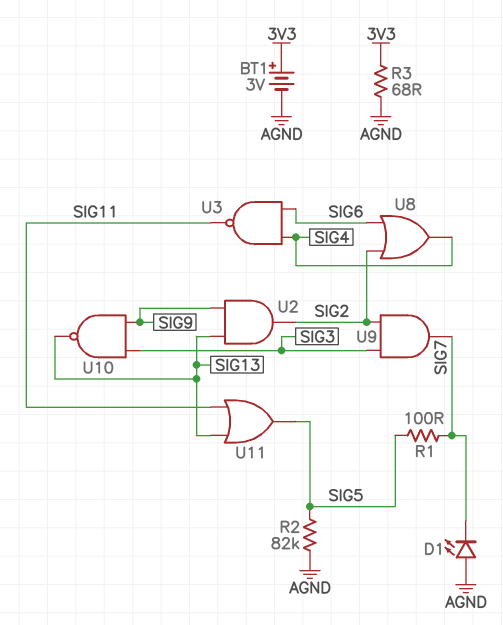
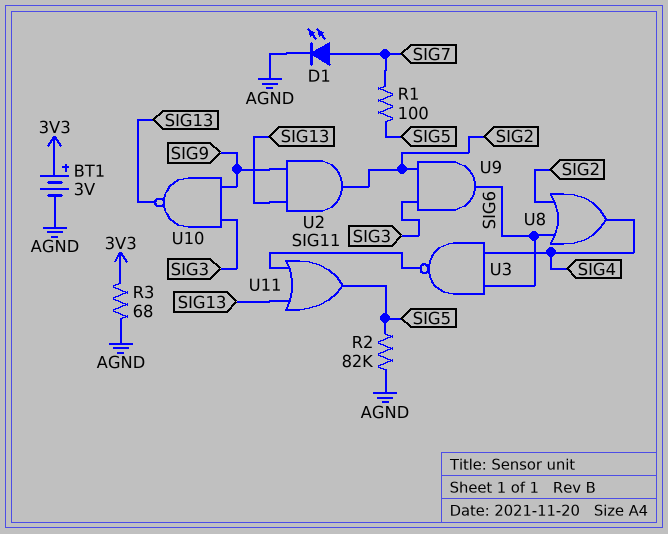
D1: LED (A AGND, K SIG7) -> LED (A SIG7, K AGND)
U9: AND (in SIG2, in SIG3, out SIG7) -> AND (in SIG2, in SIG3, out SIG6)

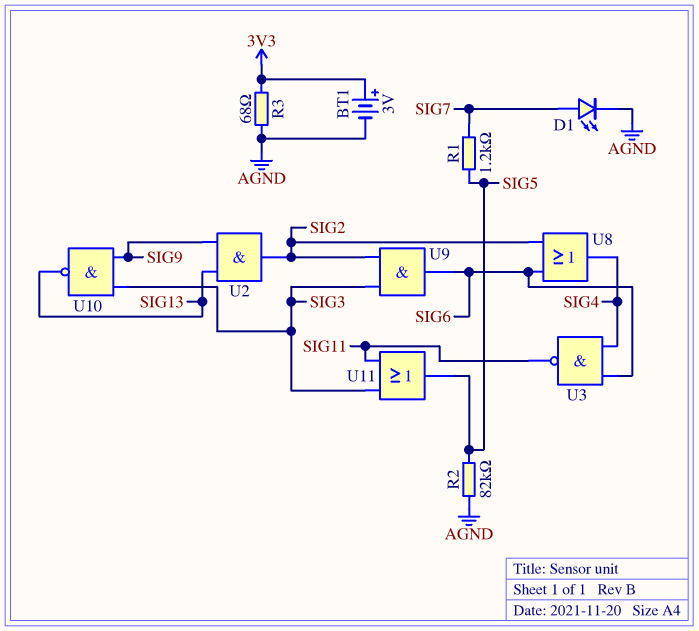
R1: 100 (SIG5, SIG7) -> 1.2k (SIG5, SIG7)
U11: OR (in SIG11, in SIG13, out SIG5) -> OR (in SIG3, in SIG11, out SIG5)

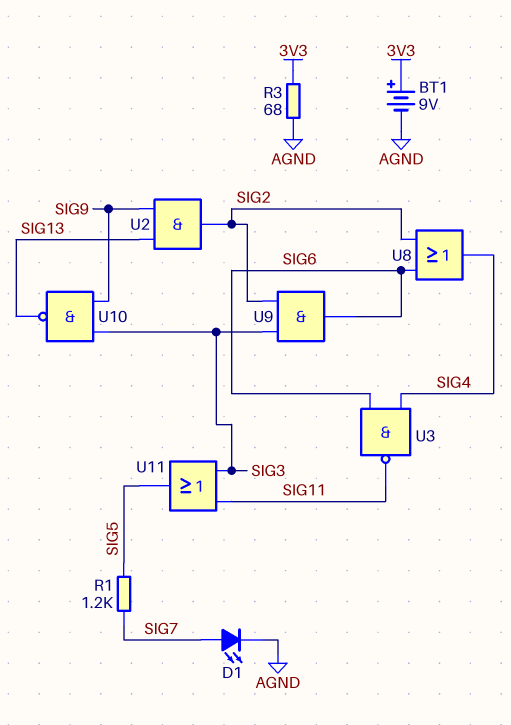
BT1: 3V (plus 3V3, minus AGND) -> 9V (plus 3V3, minus AGND)
R2: 82k (AGND, SIG5) -> none

